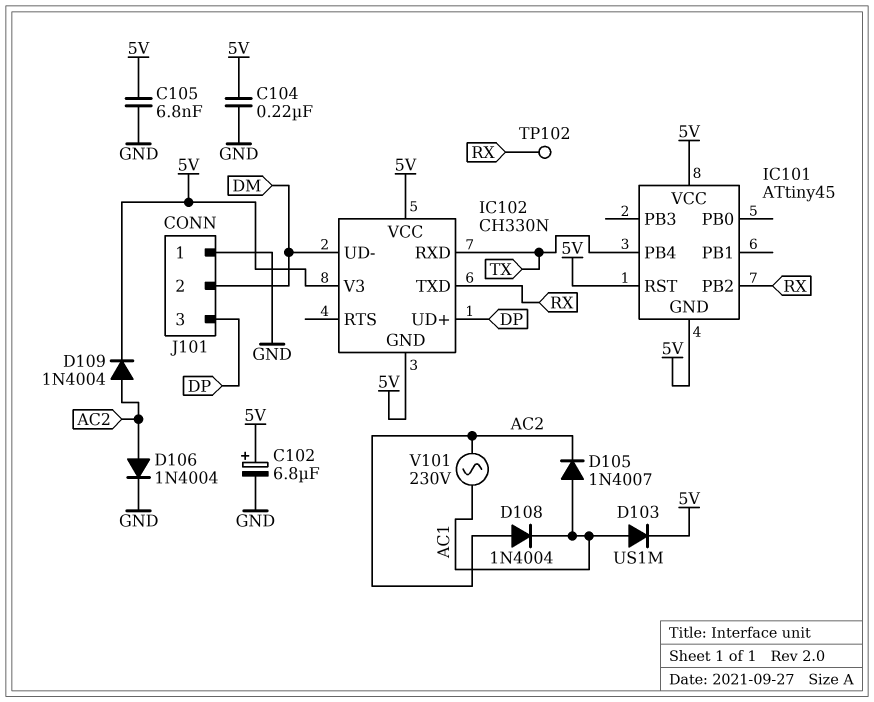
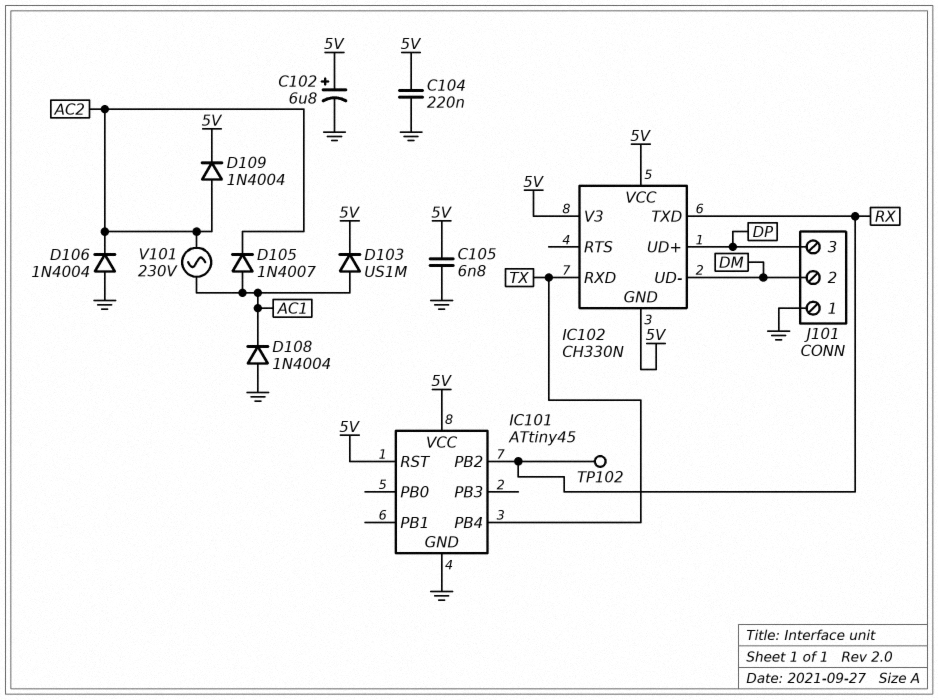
D106: diode 1N4004 (A AC2, K GND) -> diode 1N4004 (A GND, K AC2)
D108: diode 1N4004 (A AC2, K AC1) -> diode 1N4004 (A GND, K AC1)
IC101 pin GND: 5V -> GND

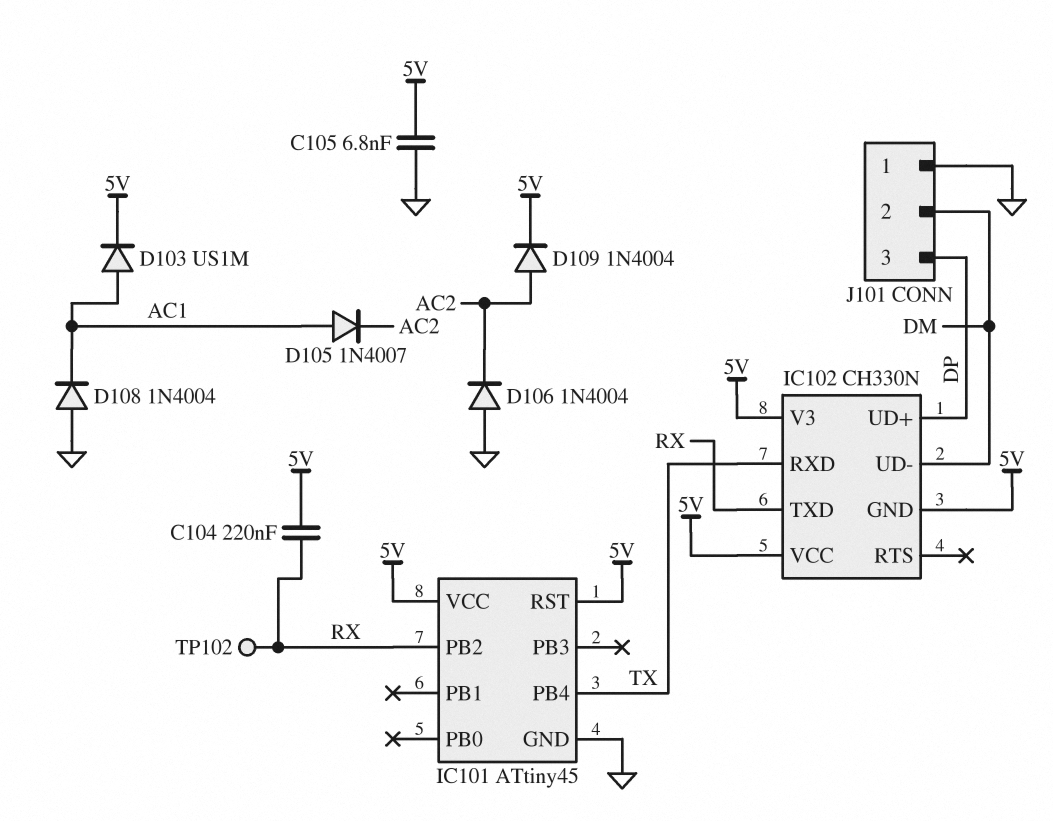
C102: 6.8uF (plus 5V, minus GND) -> none
C104: 220nF (5V, GND) -> 220nF (5V, RX)
V101: AC 230V (AC1, AC2) -> none

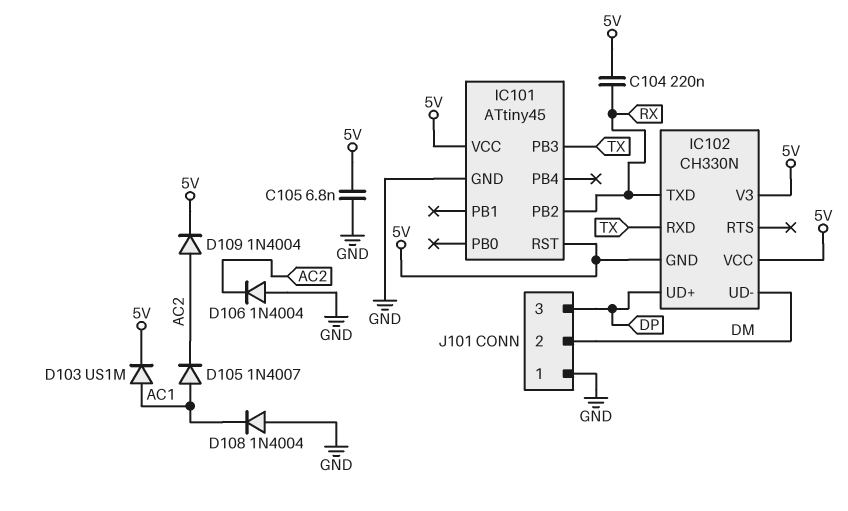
IC101 pin PB3: none -> TX
IC101 pin PB4: TX -> none
TP102: test point (RX) -> none

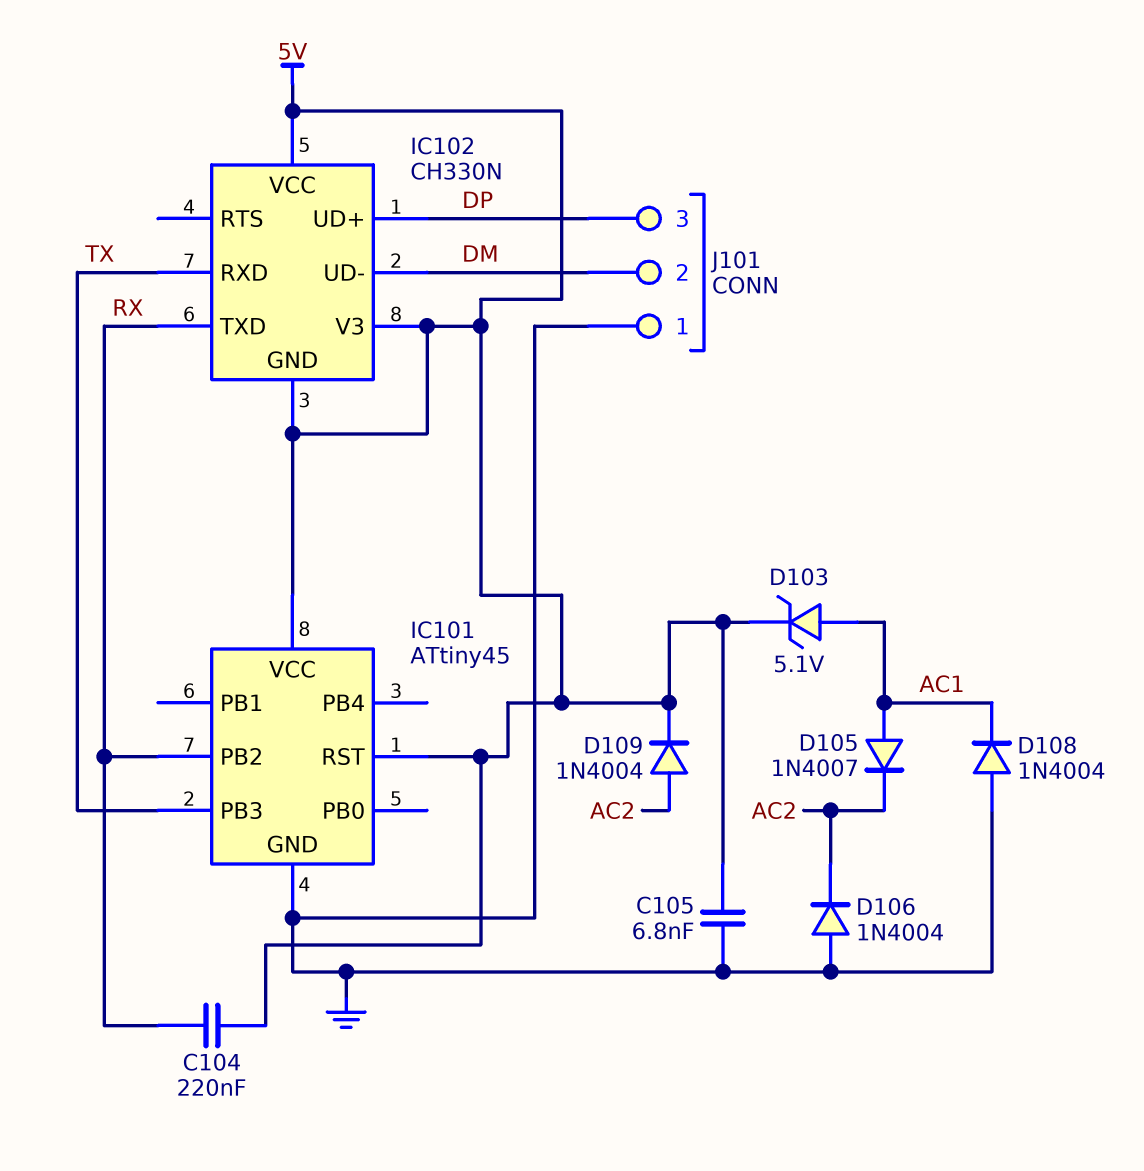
D103: diode US1M (A AC1, K 5V) -> zener 5.1V (A AC1, K 5V)

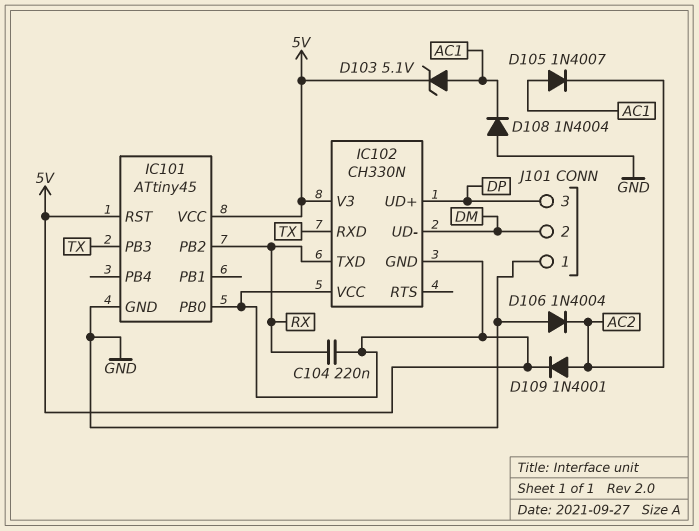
C105: 6.8nF (5V, GND) -> none
D109: diode 1N4004 (A AC2, K 5V) -> diode 1N4001 (A AC2, K 5V)
IC101 pin PB0: none -> 5V

